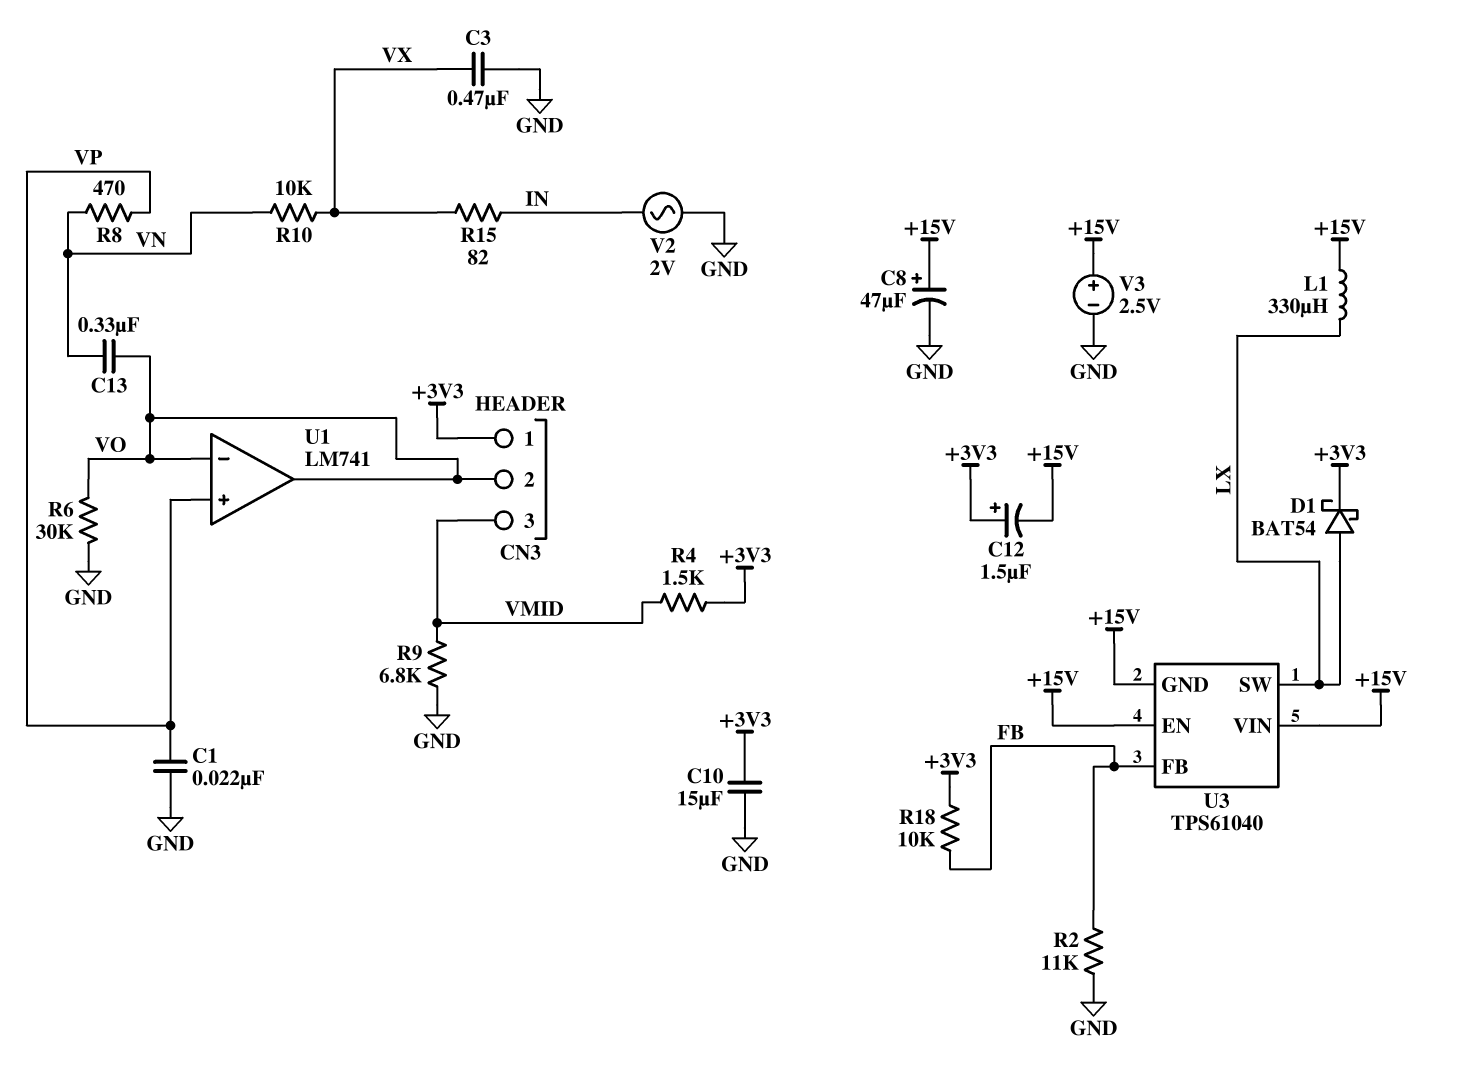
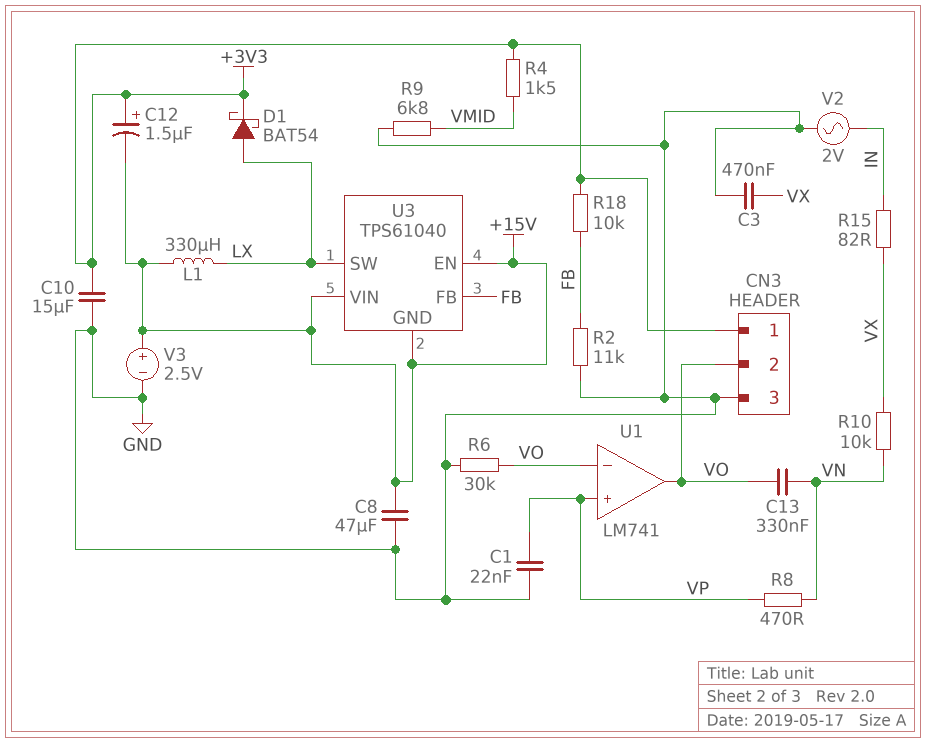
C8: 47uF (plus +15V, minus GND) -> 47uF (+15V, GND)
CN3 pin 3: VMID -> GND

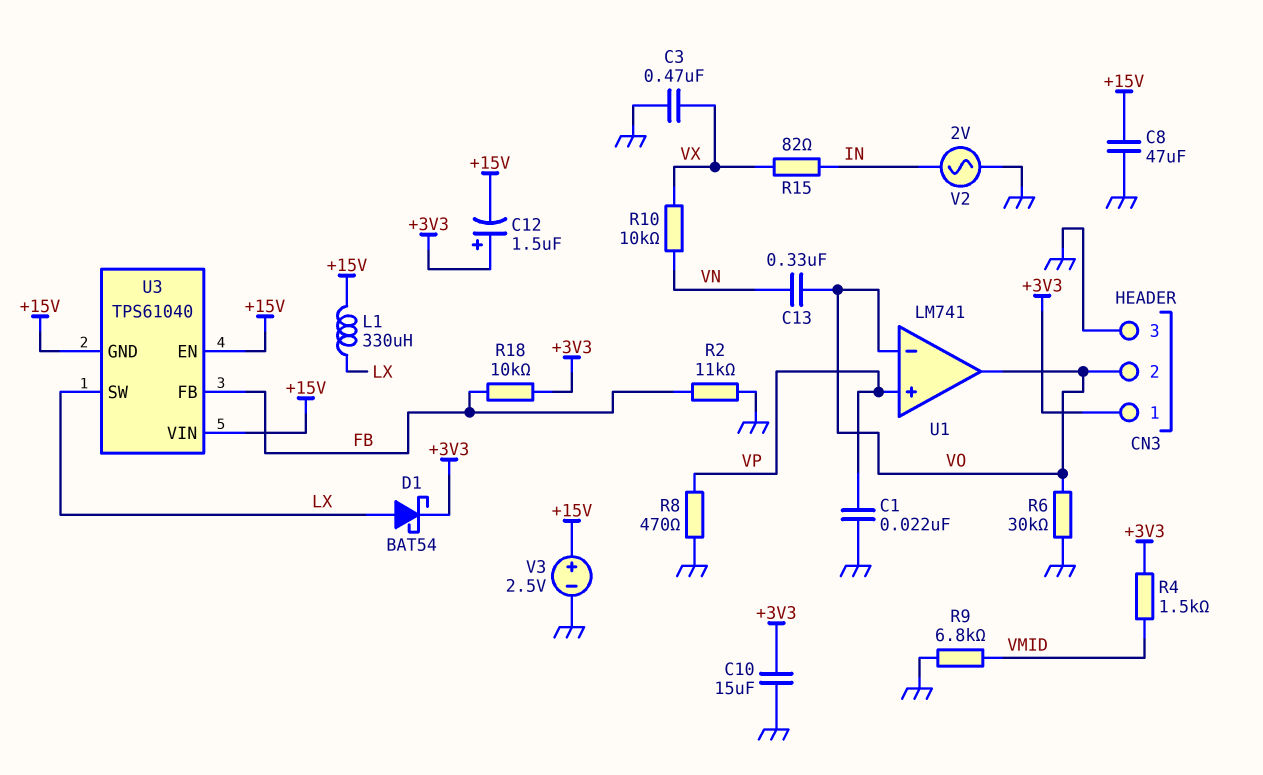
R8: 470 (VN, VP) -> 470 (GND, VP)

